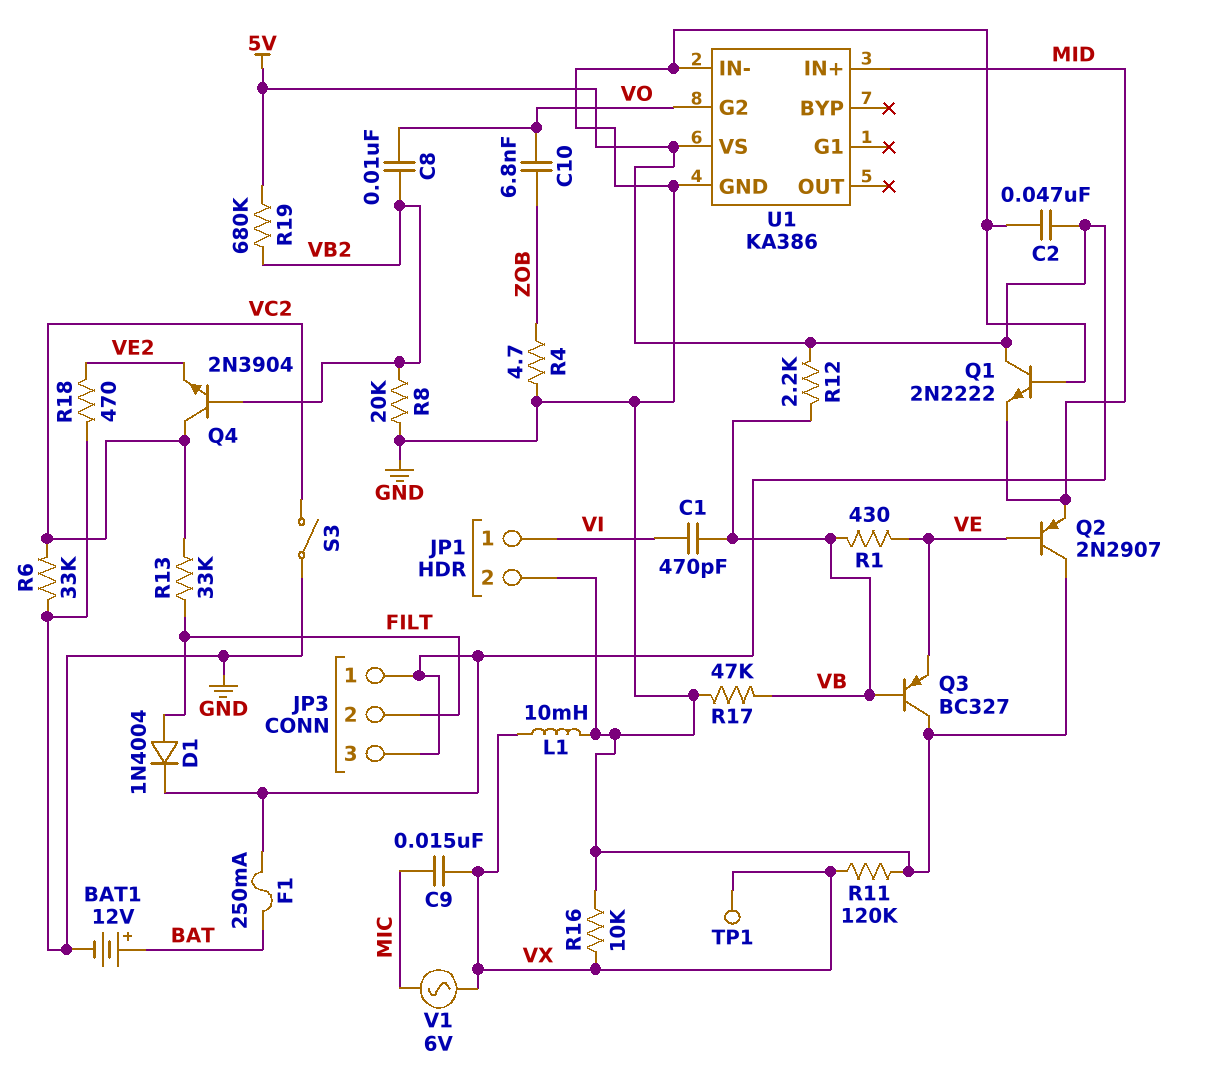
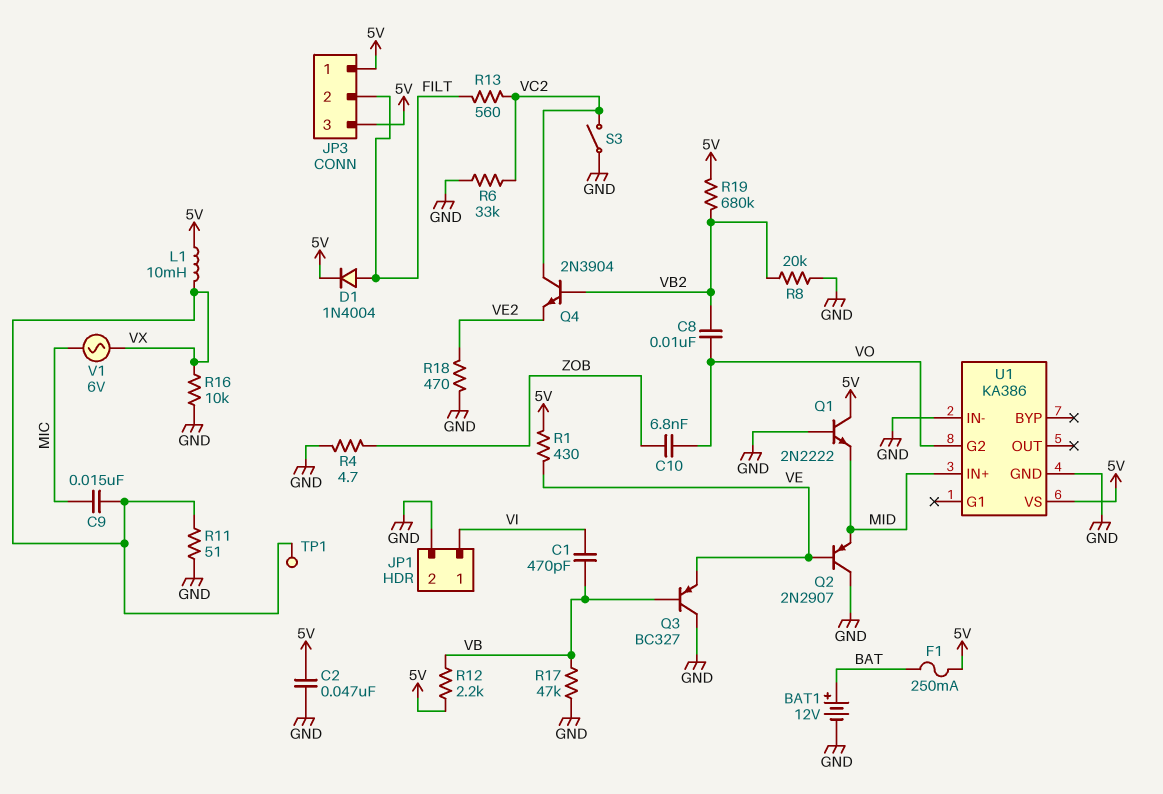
L1: 10mH (GND, VX) -> 10mH (5V, VX)
R1: 430 (VB, VE) -> 430 (5V, VE)
R11: 120k (GND, VX) -> 51 (GND, VX)
R13: 33k (FILT, VC2) -> 560 (FILT, VC2)

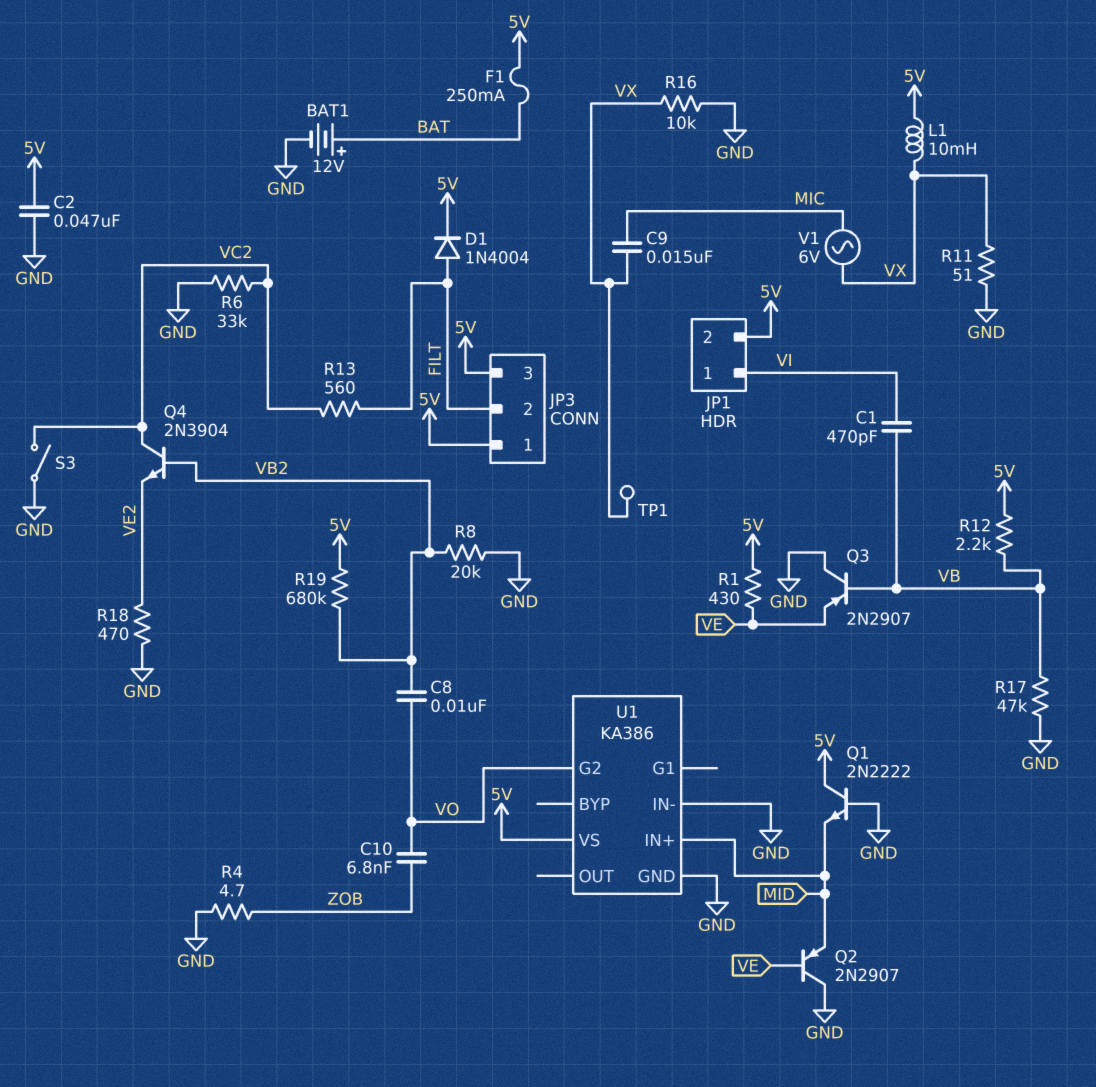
JP1 pin 2: GND -> 5V
Q3: PNP BC327 (B VB, C GND, E VE) -> PNP 2N2907 (B VB, C GND, E VE)

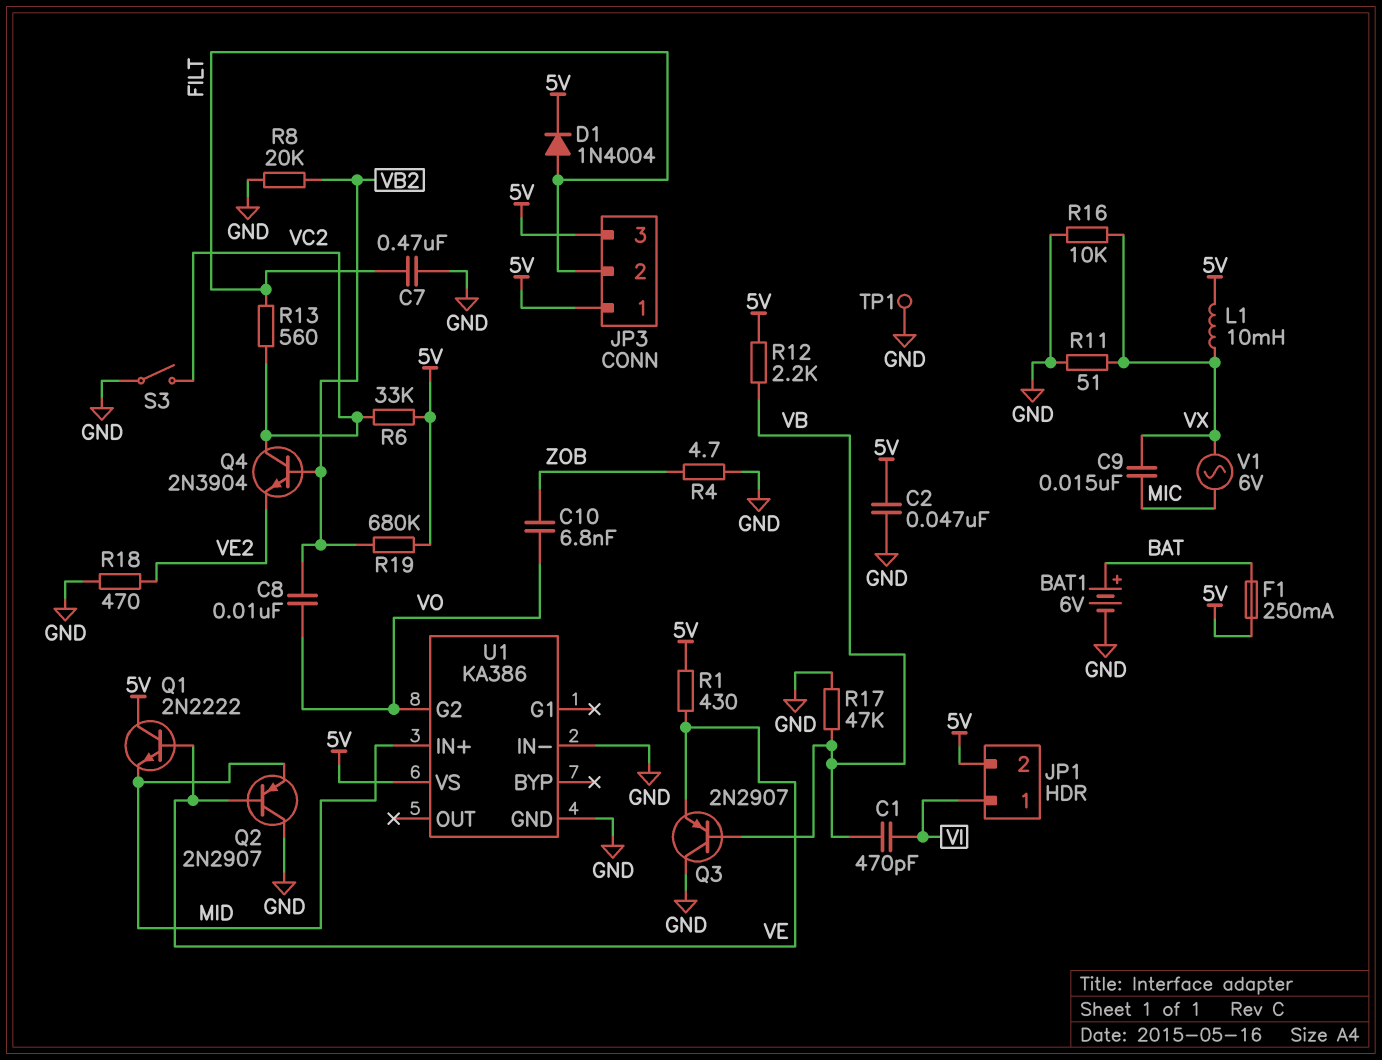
BAT1: 12V (plus BAT, minus GND) -> 6V (plus BAT, minus GND)
C7: none -> 470nF (FILT, GND)
Q1: NPN 2N2222 (B GND, C 5V, E MID) -> NPN 2N2222 (B VE, C 5V, E MID)
R6: 33k (GND, VC2) -> 33k (5V, VC2)
TP1: test point (VX) -> test point (GND)

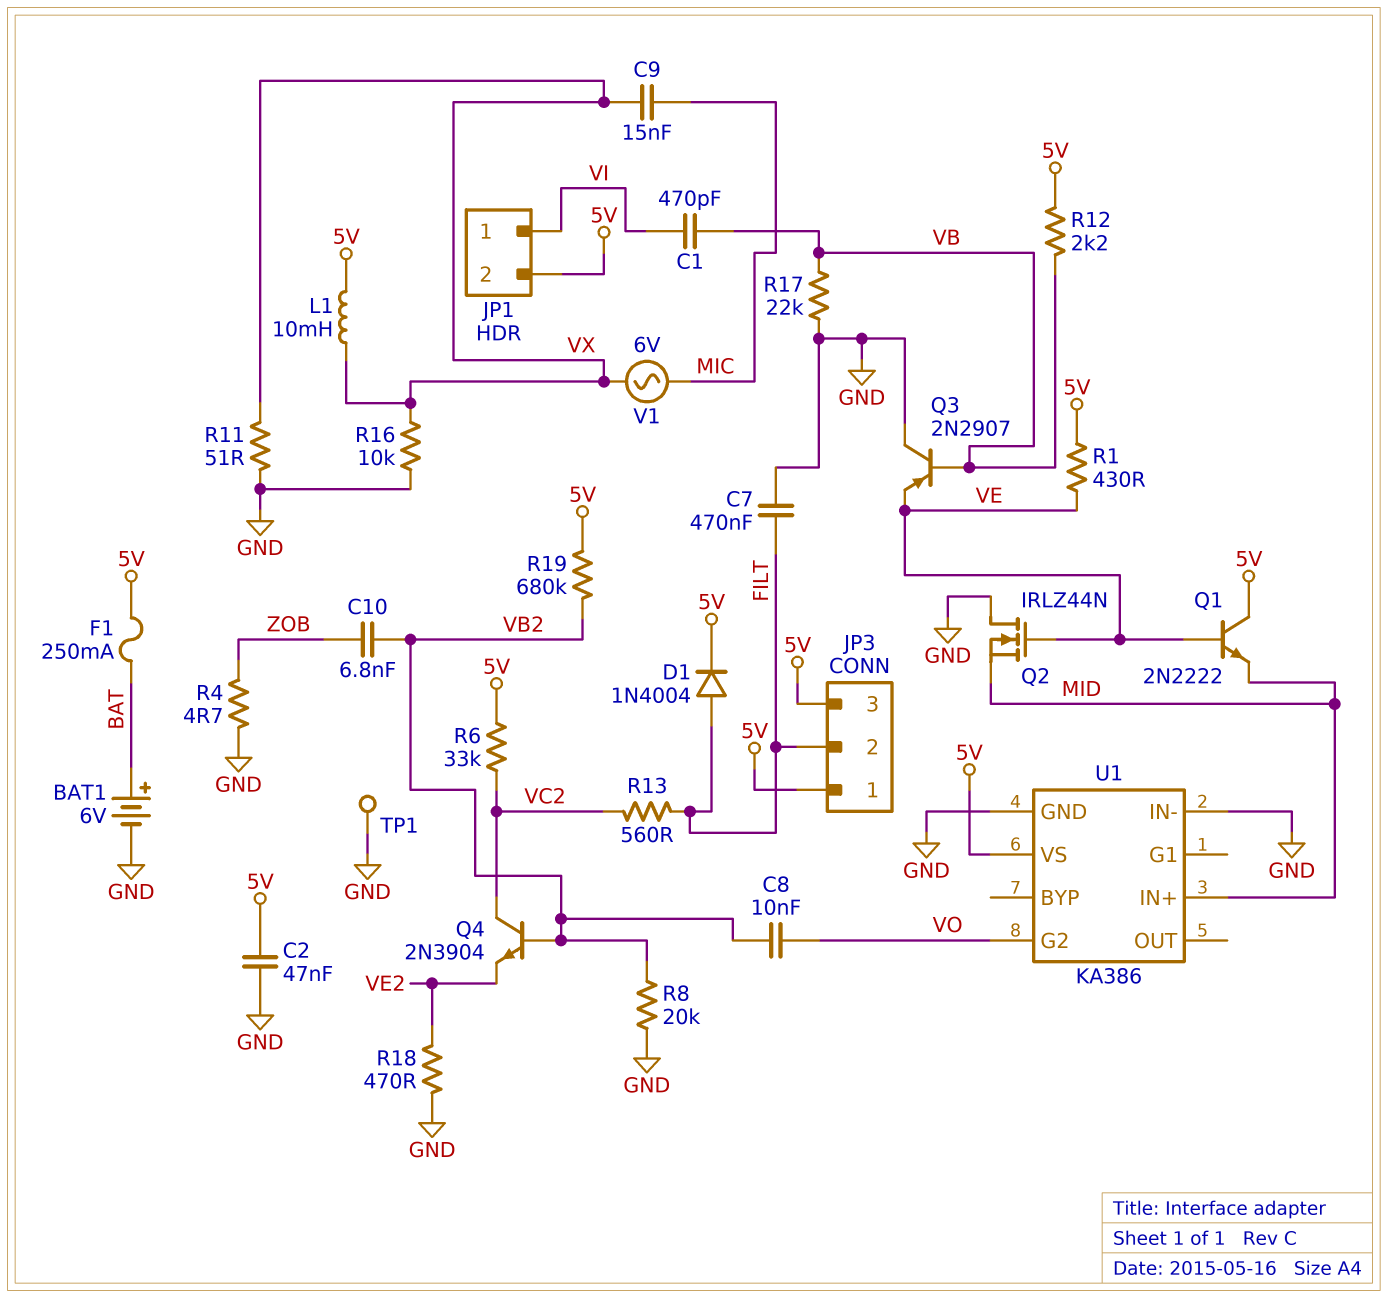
C10: 6.8nF (VO, ZOB) -> 6.8nF (VB2, ZOB)
Q2: PNP 2N2907 (B VE, C GND, E MID) -> NMOS IRLZ44N (G VE, D GND, S MID)
R17: 47k (GND, VB) -> 22k (GND, VB)
S3: switch (GND, VC2) -> none

